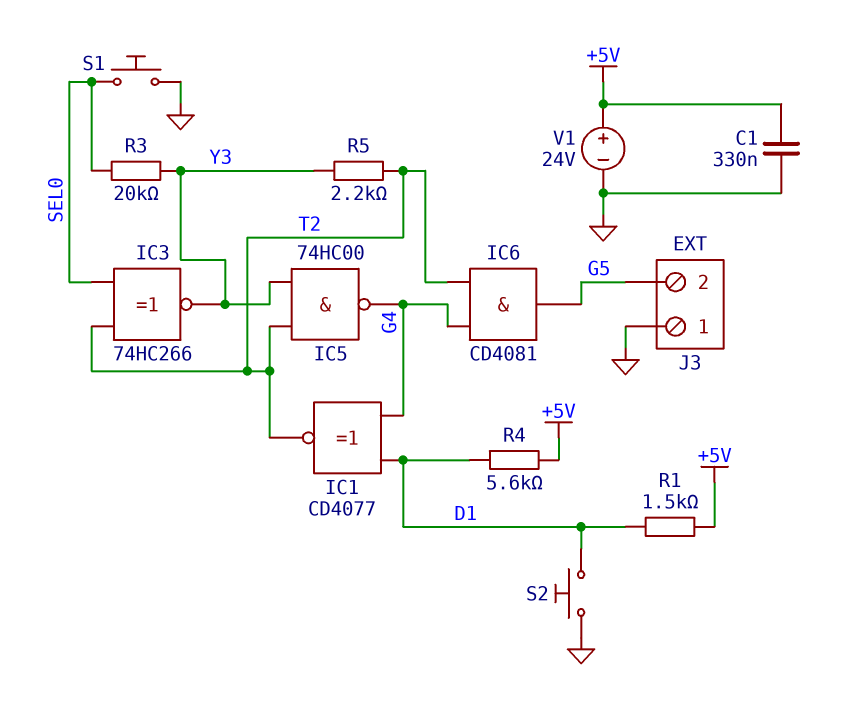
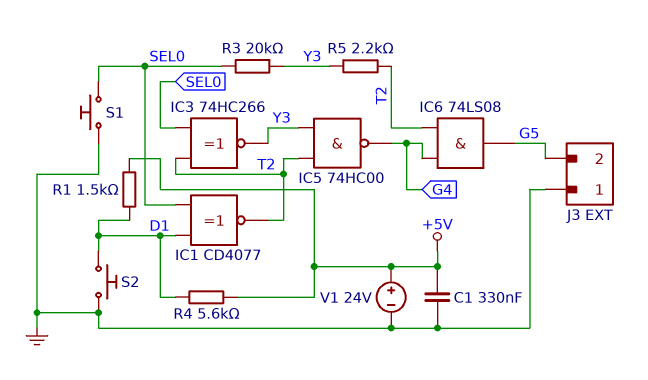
IC1: XNOR CD4077 (in D1, in G4, out T2) -> XNOR CD4077 (in D1, in SEL0, out T2)
IC6: AND CD4081 (in G4, in T2, out G5) -> AND 74LS08 (in G4, in T2, out G5)

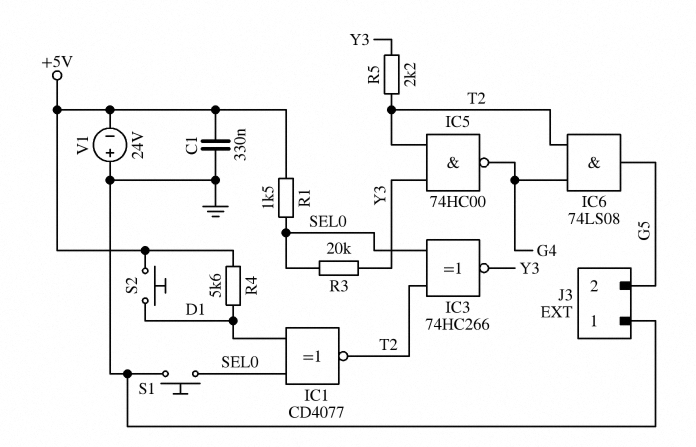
R1: 1.5k (+5V, D1) -> 1.5k (+5V, SEL0)
S2: button (D1, GND) -> button (+5V, D1)
V1: 24V (plus +5V, minus GND) -> 24V (plus GND, minus +5V)

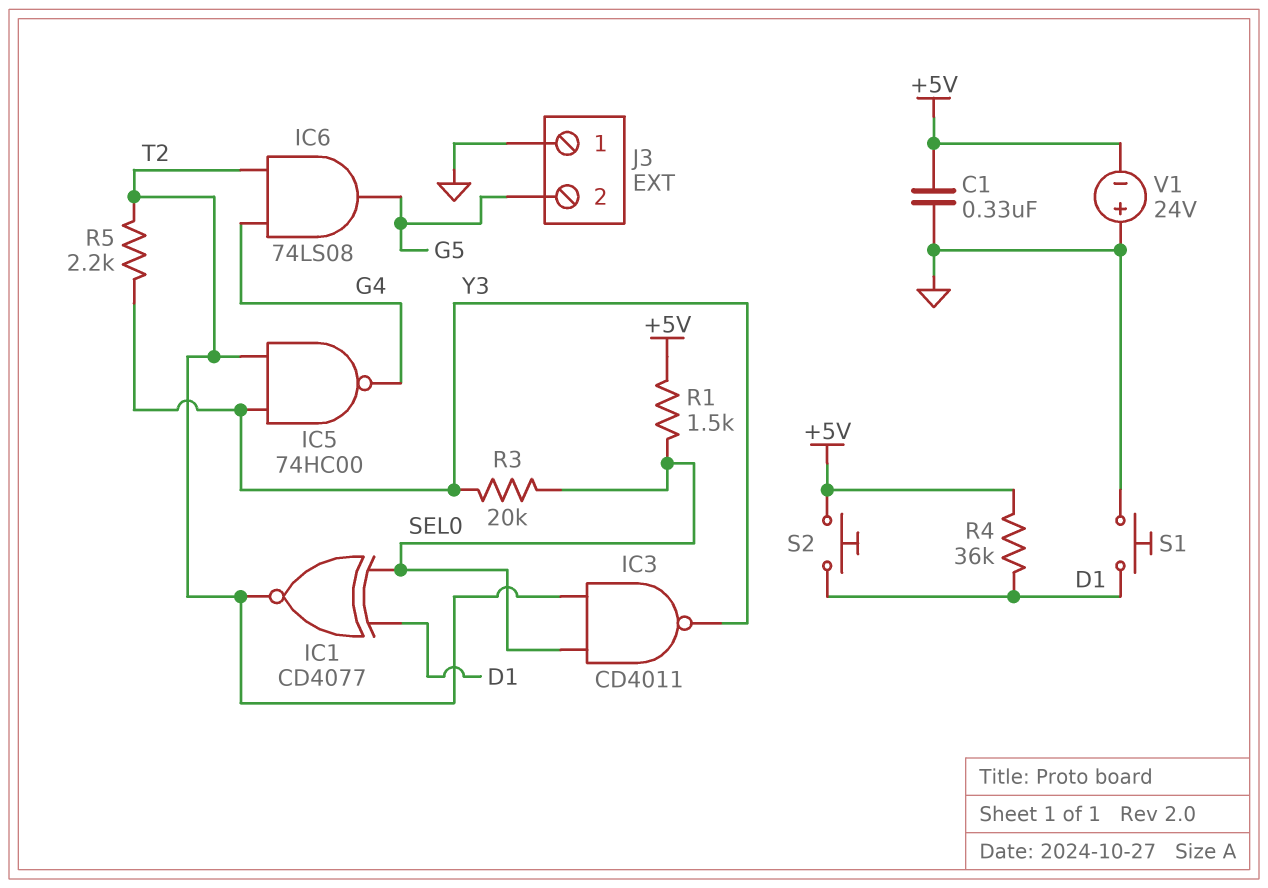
IC3: XNOR 74HC266 (in SEL0, in T2, out Y3) -> NAND CD4011 (in SEL0, in T2, out Y3)
R4: 5.6k (+5V, D1) -> 36k (+5V, D1)
S1: button (GND, SEL0) -> button (D1, GND)

